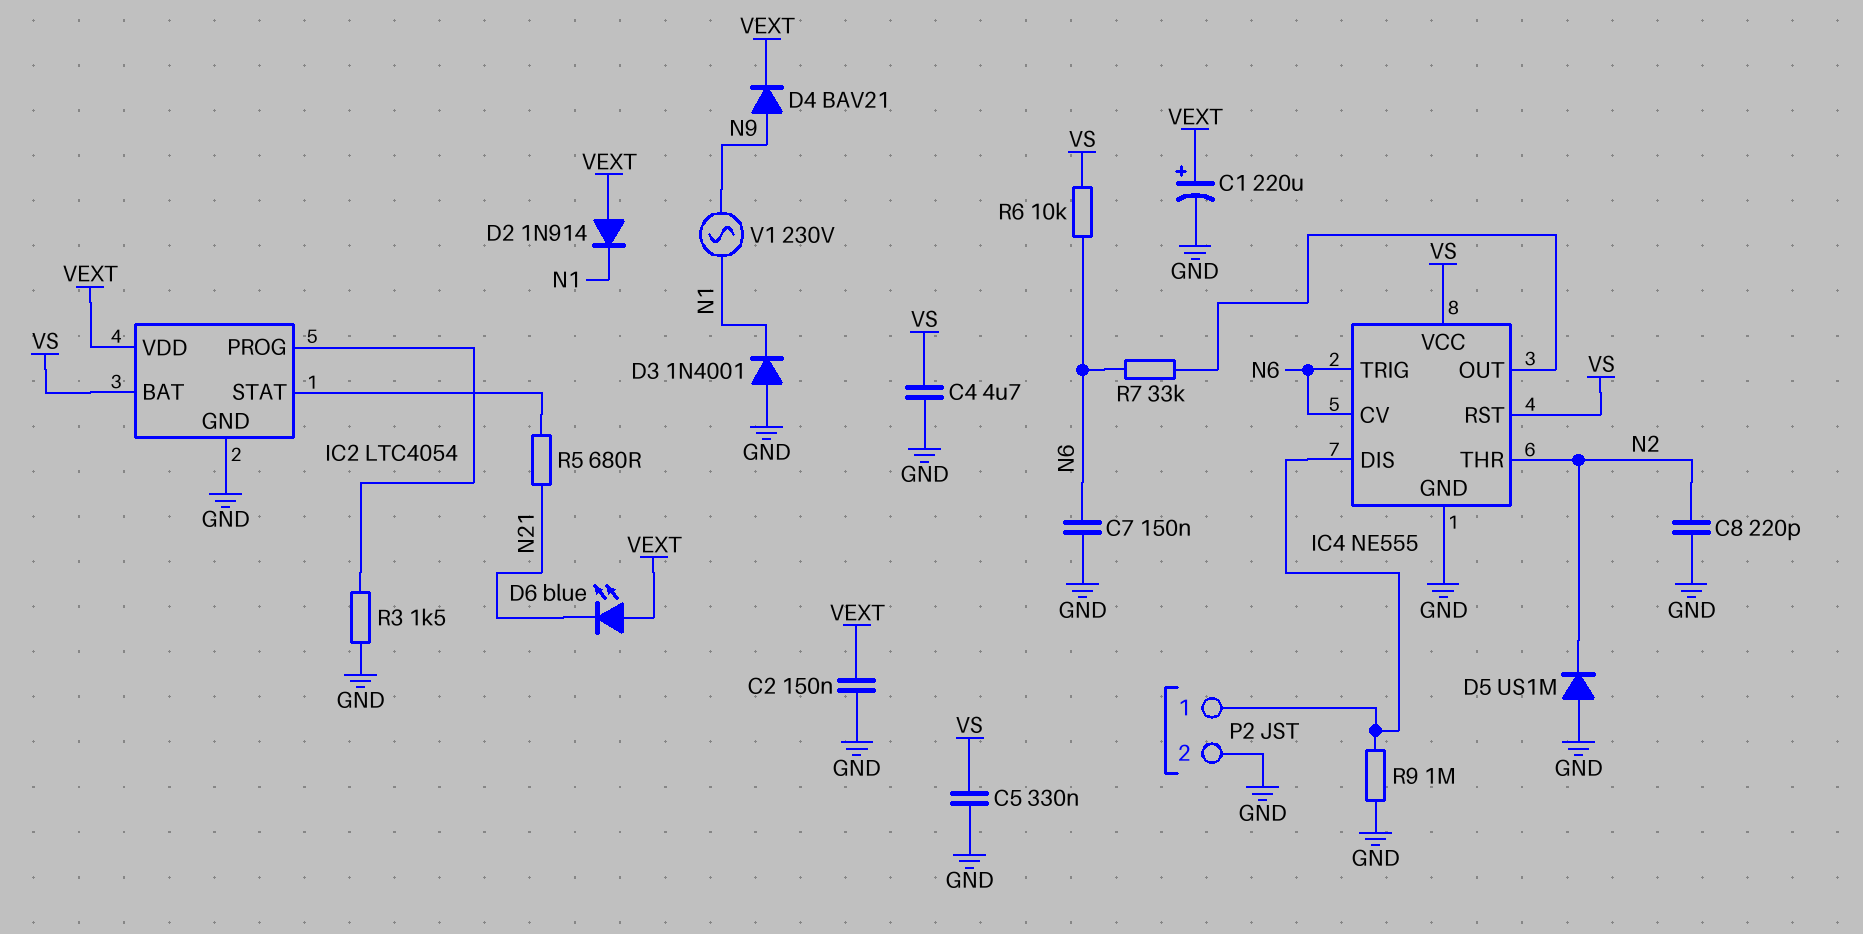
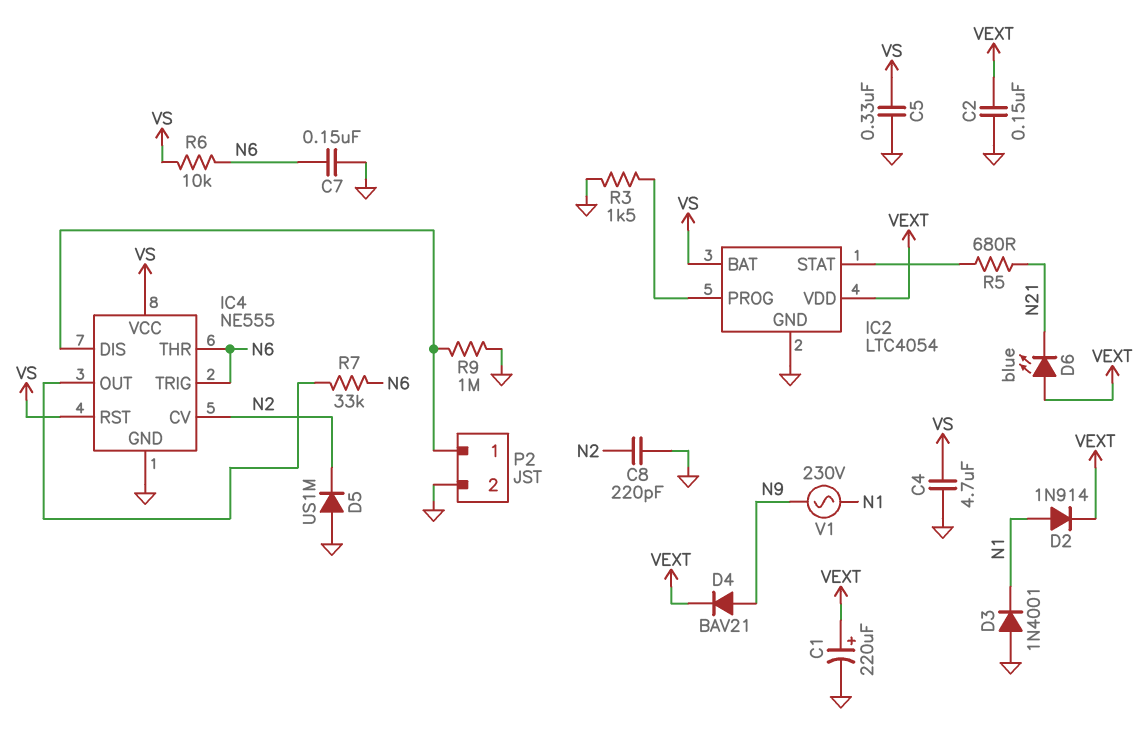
D2: diode 1N914 (A VEXT, K N1) -> diode 1N914 (A N1, K VEXT)
IC4 pin CV: N6 -> N2
IC4 pin THR: N2 -> N6

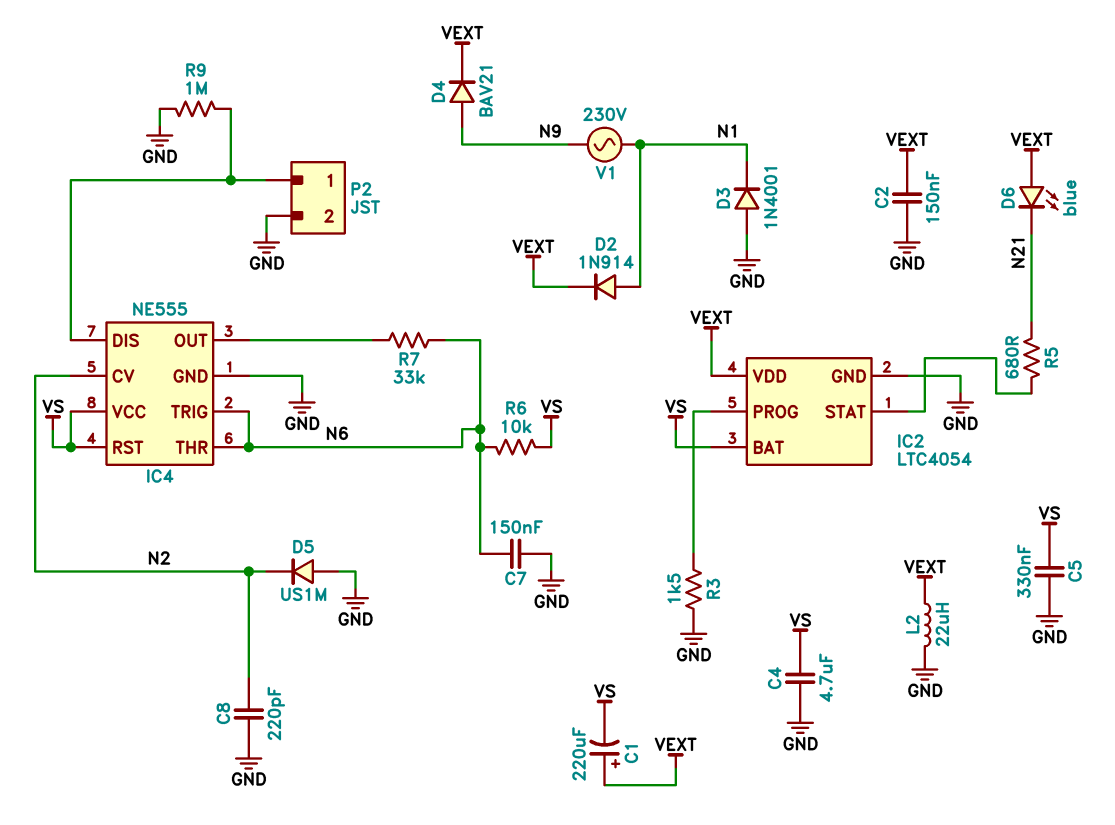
C1: 220uF (plus VEXT, minus GND) -> 220uF (plus VEXT, minus VS)
L2: none -> 22uH (GND, VEXT)

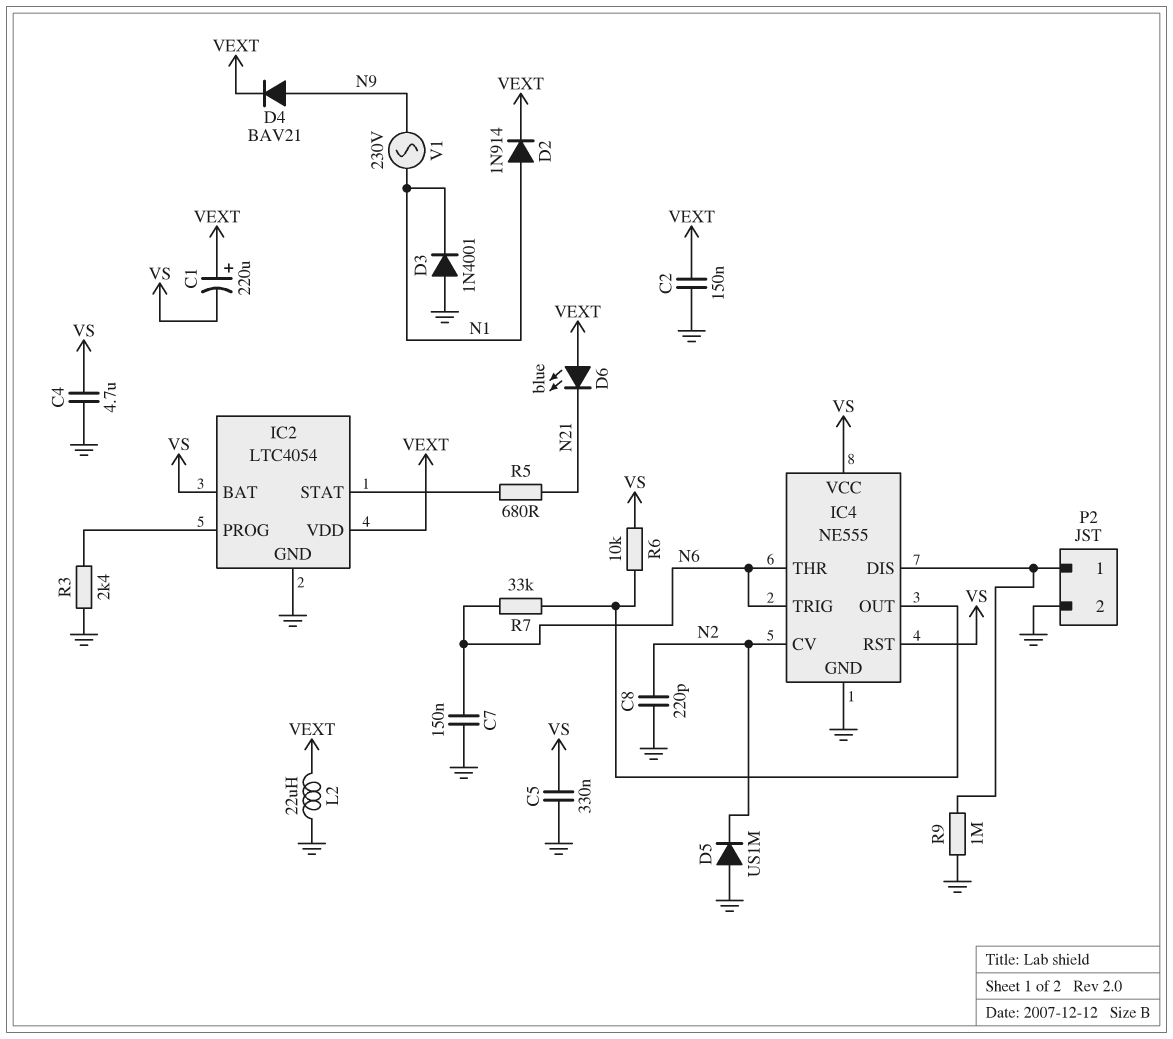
R3: 1.5k (GND, IC2/PROG) -> 2.4k (GND, IC2/PROG)
R6: 10k (N6, VS) -> 10k (IC4/OUT, VS)

